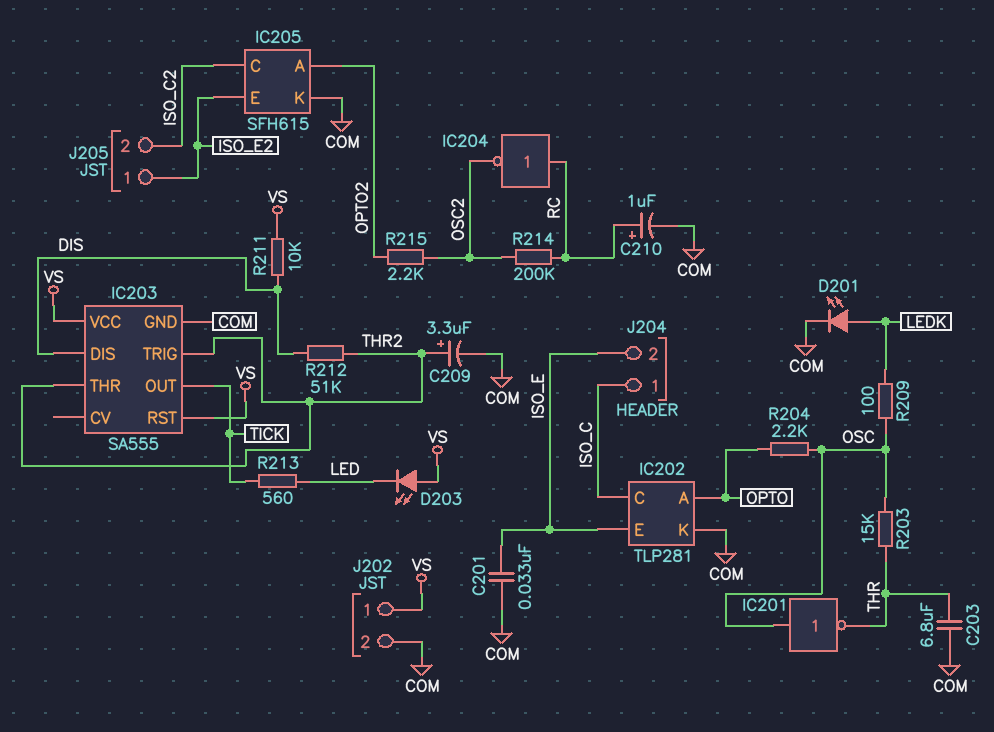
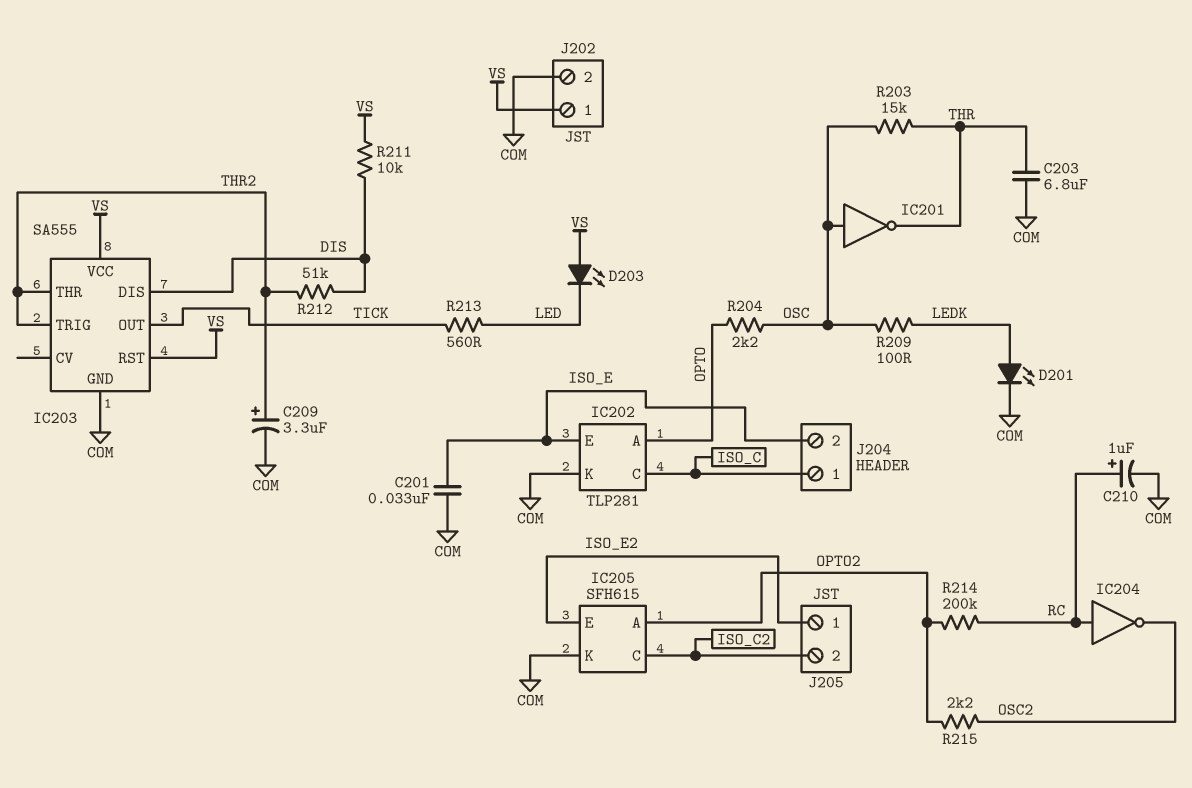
R214: 200k (OSC2, RC) -> 200k (OPTO2, RC)

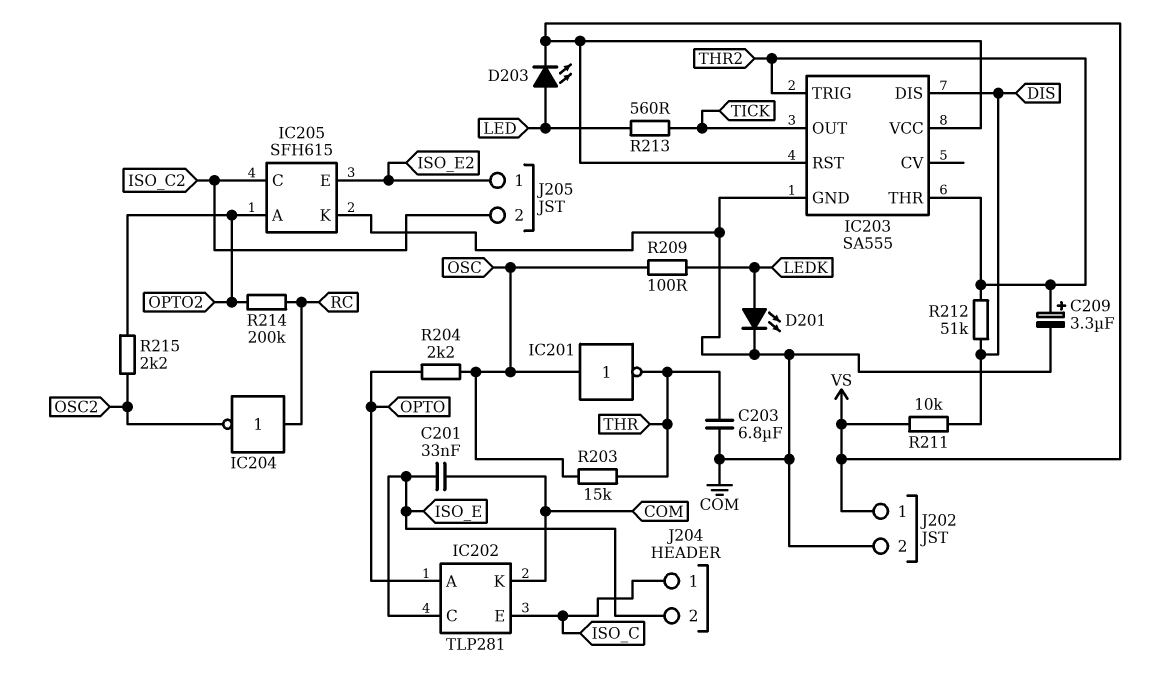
C210: 1uF (plus RC, minus COM) -> none
D203: LED (A VS, K LED) -> LED (A LED, K VS)
IC202 pin C: ISO_C -> ISO_E
IC202 pin E: ISO_E -> ISO_C

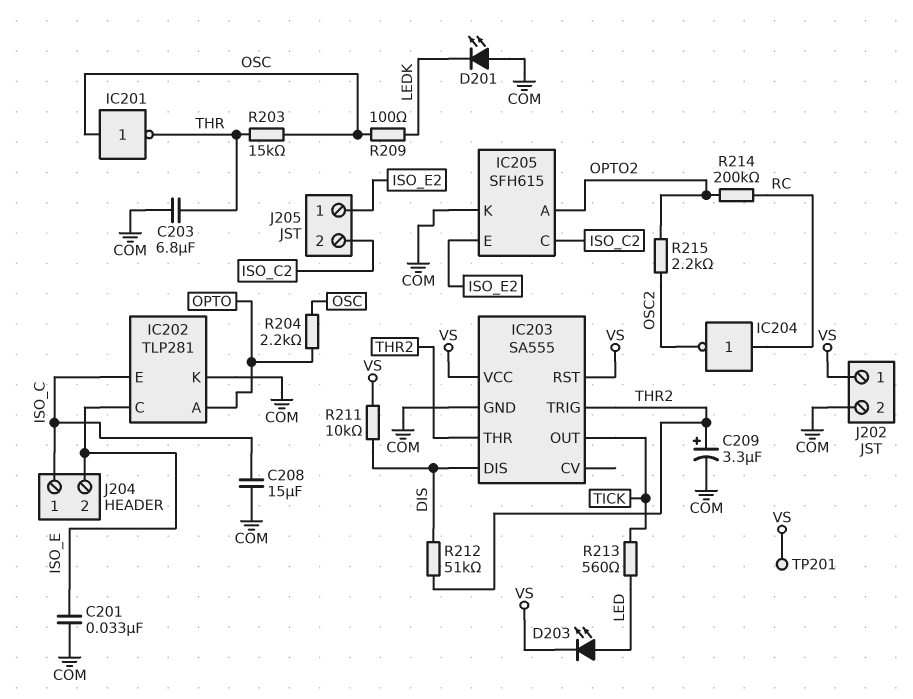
C208: none -> 15uF (COM, ISO_C)
D201: LED (A LEDK, K COM) -> LED (A COM, K LEDK)
TP201: none -> test point (VS)

